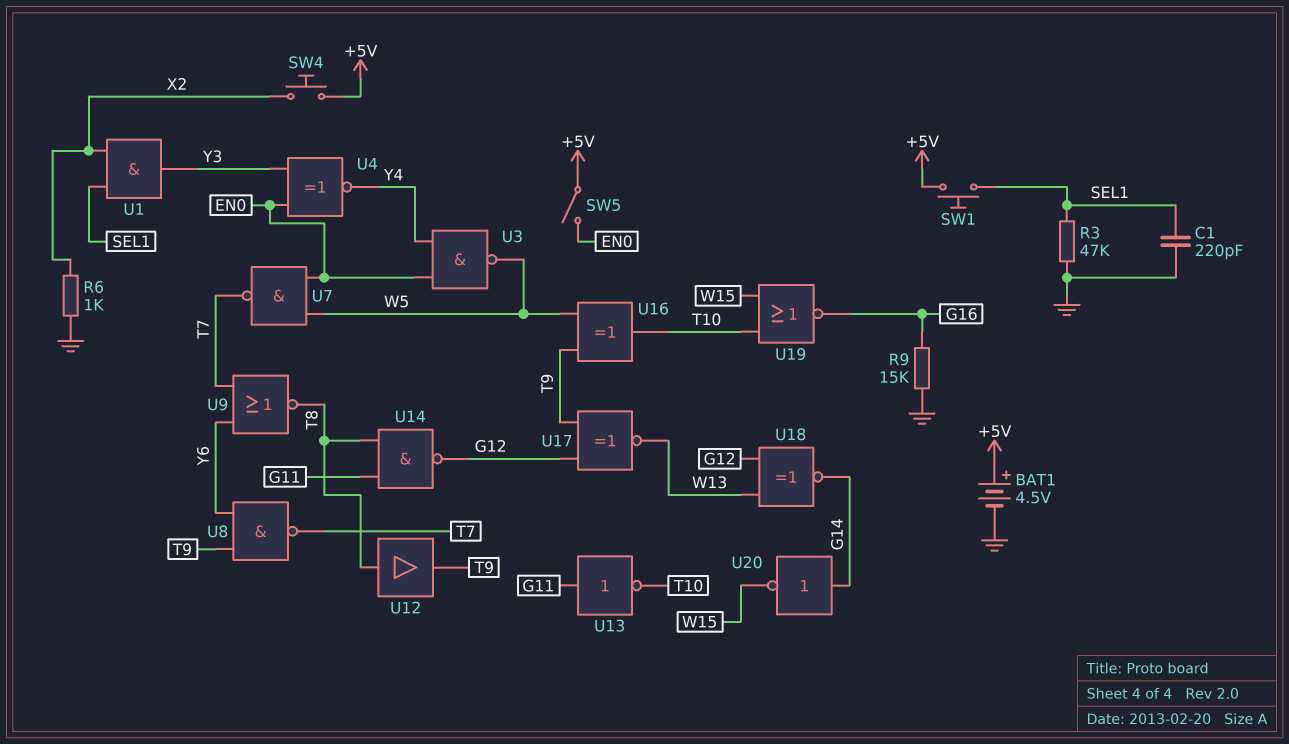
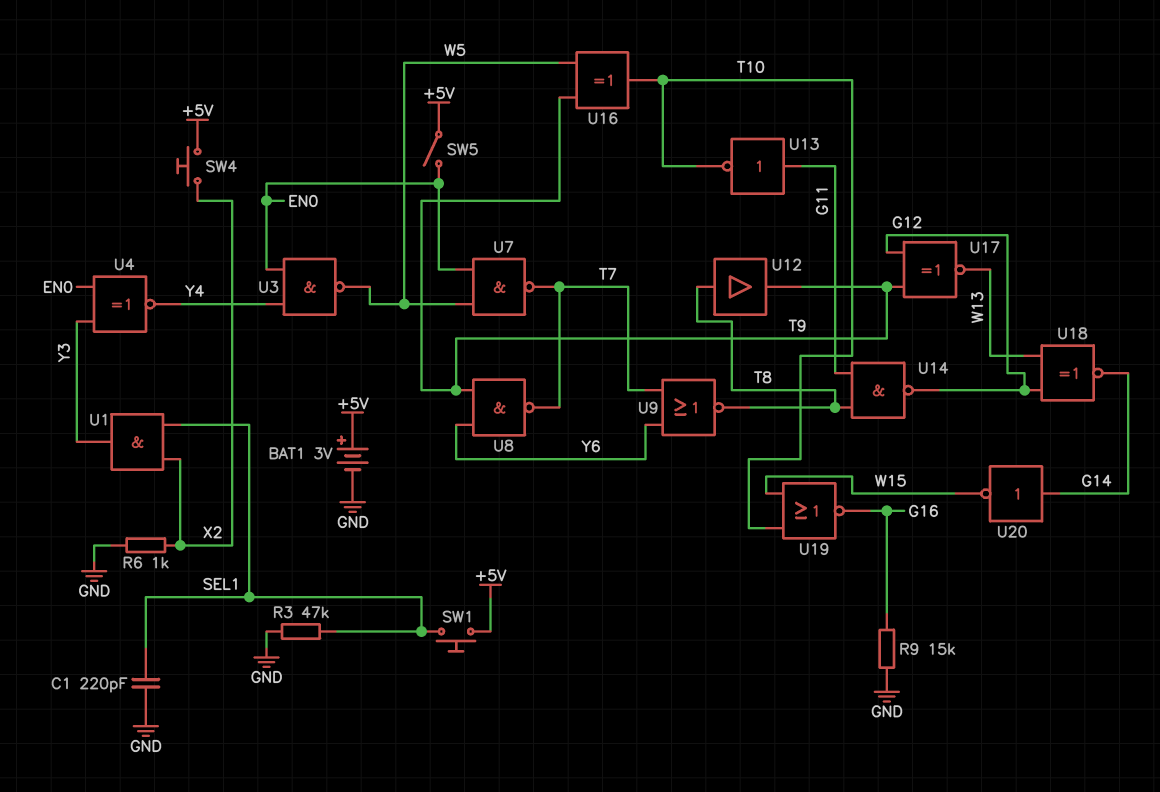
BAT1: 4.5V (plus +5V, minus GND) -> 3V (plus +5V, minus GND)

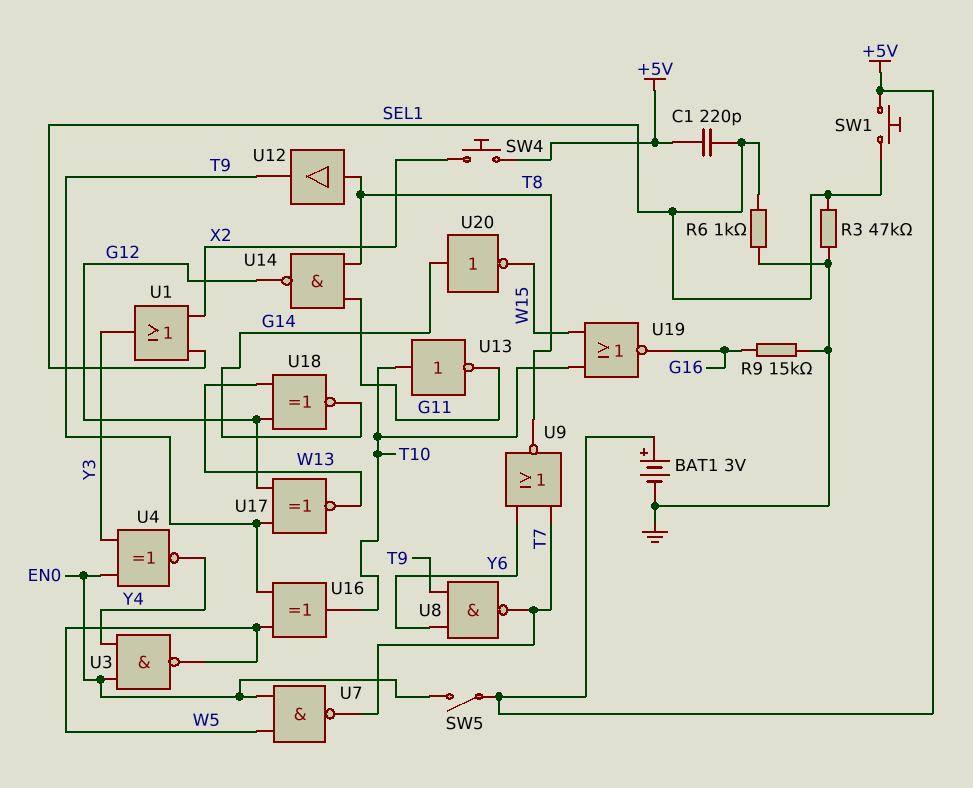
C1: 220pF (GND, SEL1) -> 220pF (+5V, SEL1)
R6: 1k (GND, X2) -> 1k (GND, SEL1)
U1: AND (in SEL1, in X2, out Y3) -> OR (in SEL1, in X2, out Y3)
U13: NOT (in G11, out T10) -> NOT (in T10, out G11)

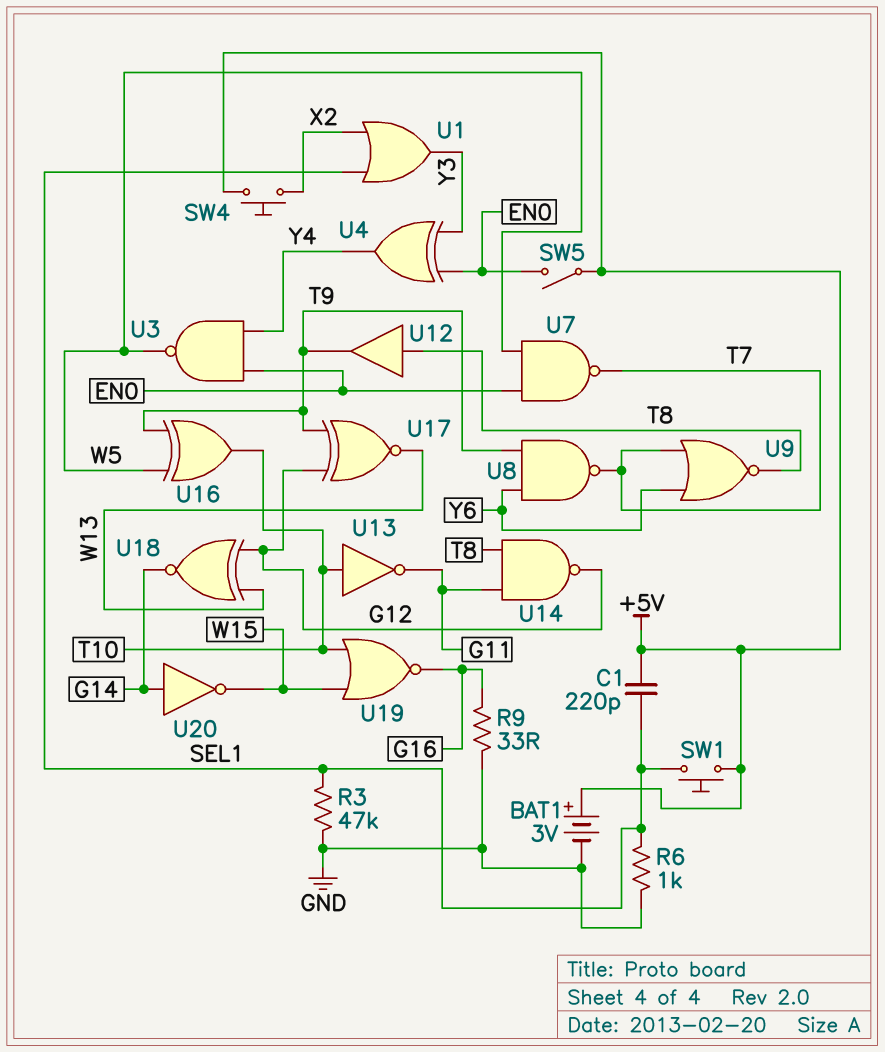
R9: 15k (G16, GND) -> 33 (G16, GND)
U4: XNOR (in EN0, in Y3, out Y4) -> XOR (in EN0, in Y3, out Y4)

